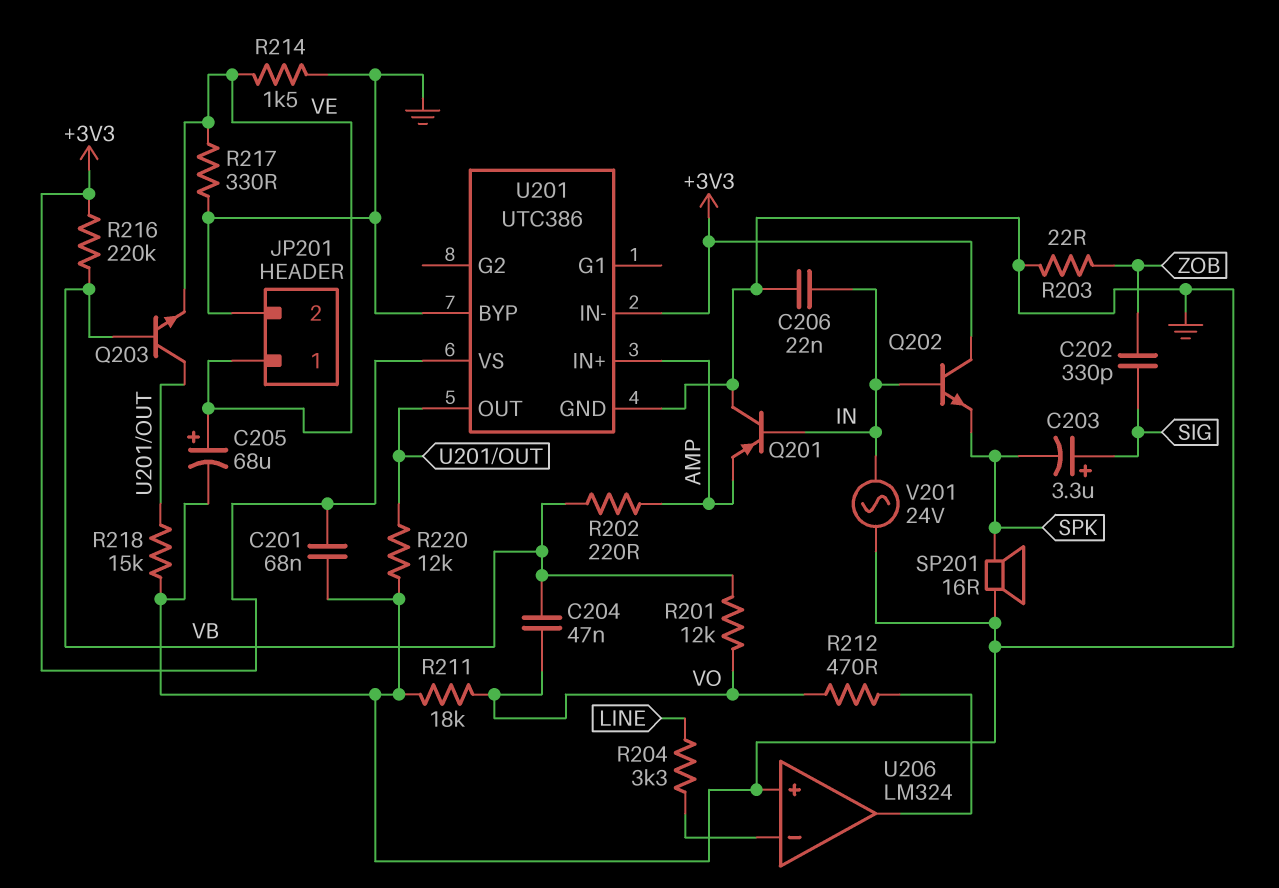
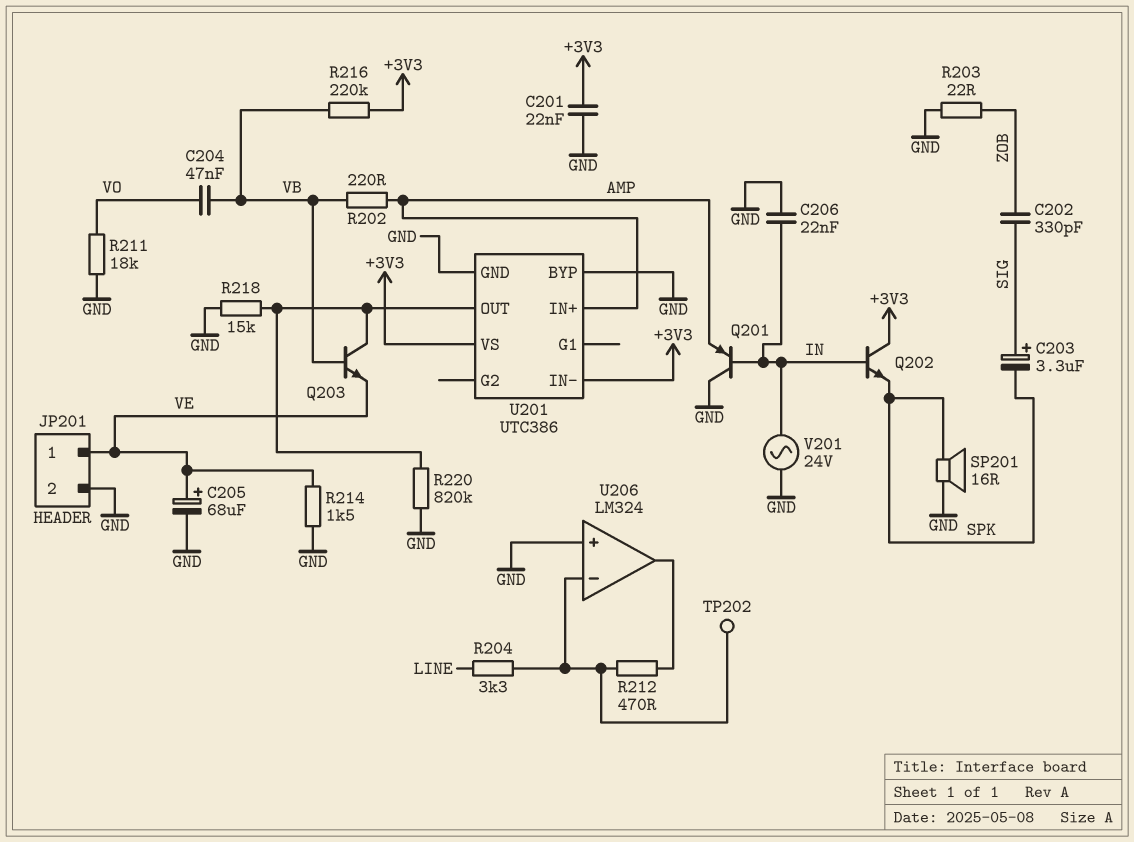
C201: 68nF (+3V3, GND) -> 22nF (+3V3, GND)
R201: 12k (VB, VO) -> none
R212: 470 (U206/out, VO) -> 470 (U206/in-, U206/out)
R217: 330 (GND, VE) -> none
R220: 12k (GND, U201/OUT) -> 820k (GND, U201/OUT)
TP202: none -> test point (U206/in-)

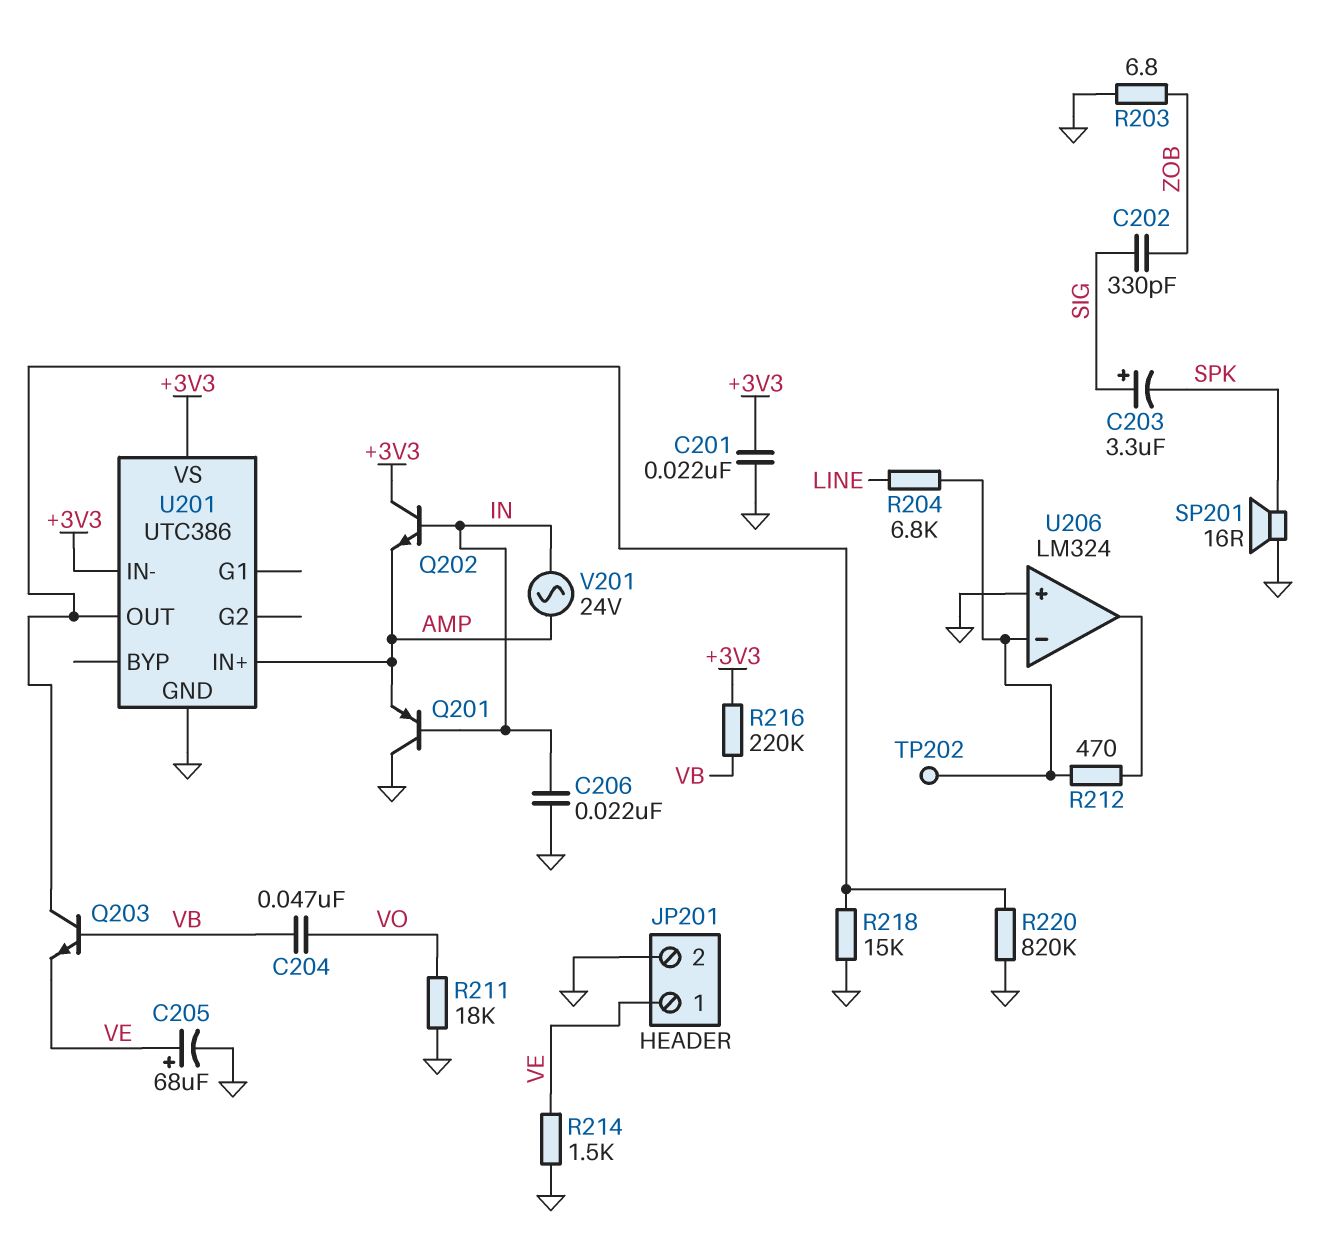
Q202: NPN (B IN, C +3V3, E SPK) -> NPN (B IN, C +3V3, E AMP)
R202: 220 (AMP, VB) -> none
R203: 22 (GND, ZOB) -> 6.8 (GND, ZOB)
R204: 3.3k (LINE, U206/in-) -> 6.8k (LINE, U206/in-)
U201 pin BYP: GND -> none
V201: AC 24V (GND, IN) -> AC 24V (AMP, IN)

